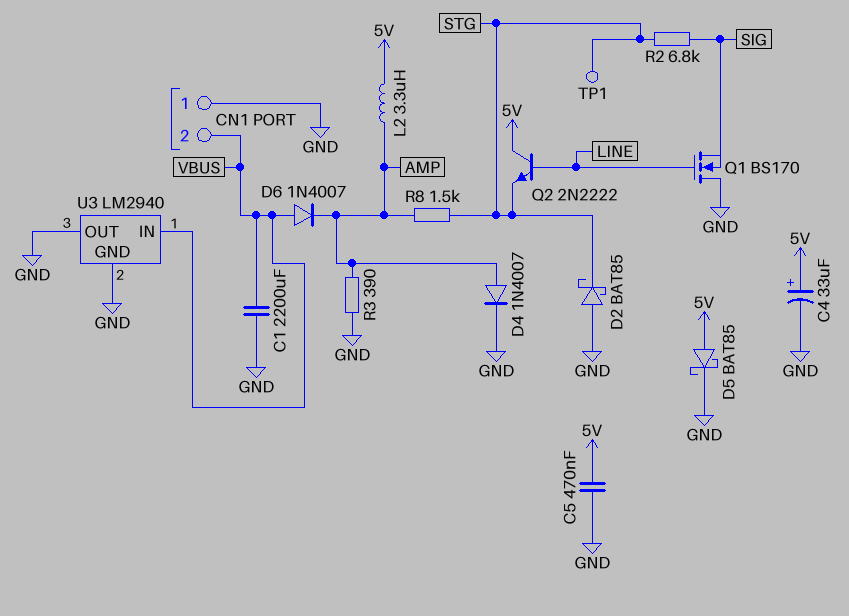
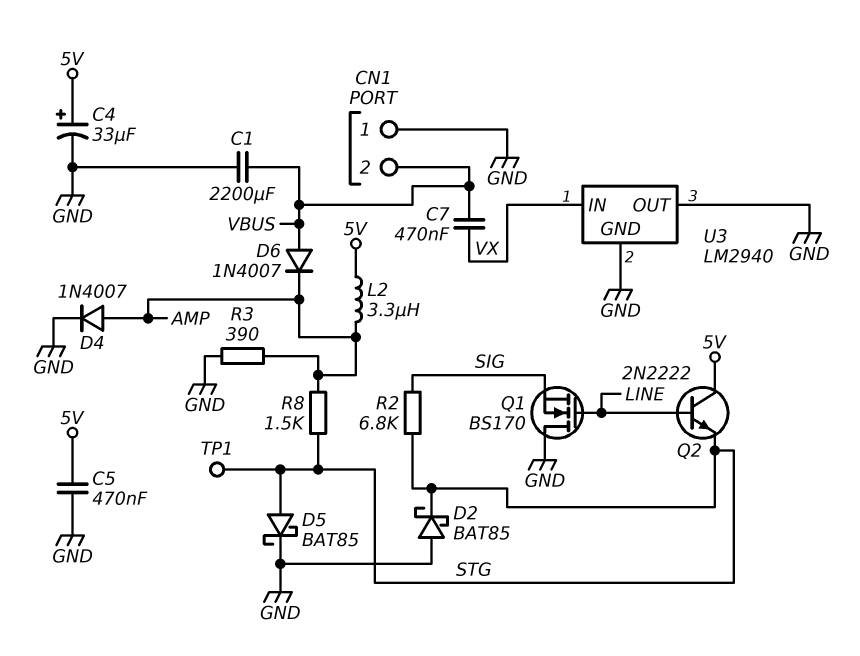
C7: none -> 470nF (VBUS, VX)
D5: schottky BAT85 (A 5V, K GND) -> schottky BAT85 (A STG, K GND)
U3 pin IN: VBUS -> VX

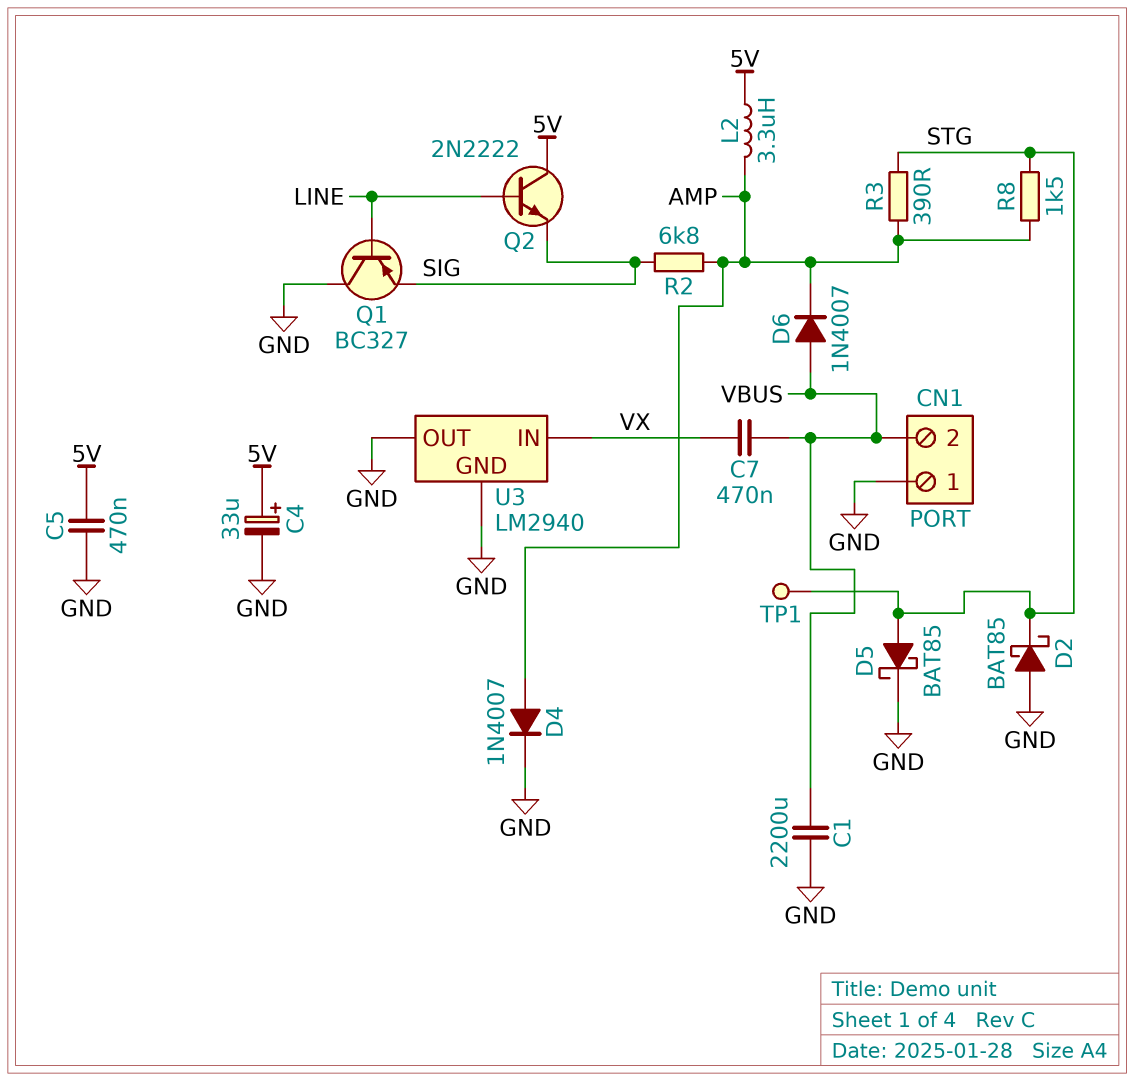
Q1: NMOS BS170 (G LINE, D GND, S SIG) -> PNP BC327 (B LINE, C GND, E SIG)
Q2: NPN 2N2222 (B LINE, C 5V, E STG) -> NPN 2N2222 (B LINE, C 5V, E SIG)
R2: 6.8k (SIG, STG) -> 6.8k (AMP, SIG)
R3: 390 (AMP, GND) -> 390 (AMP, STG)

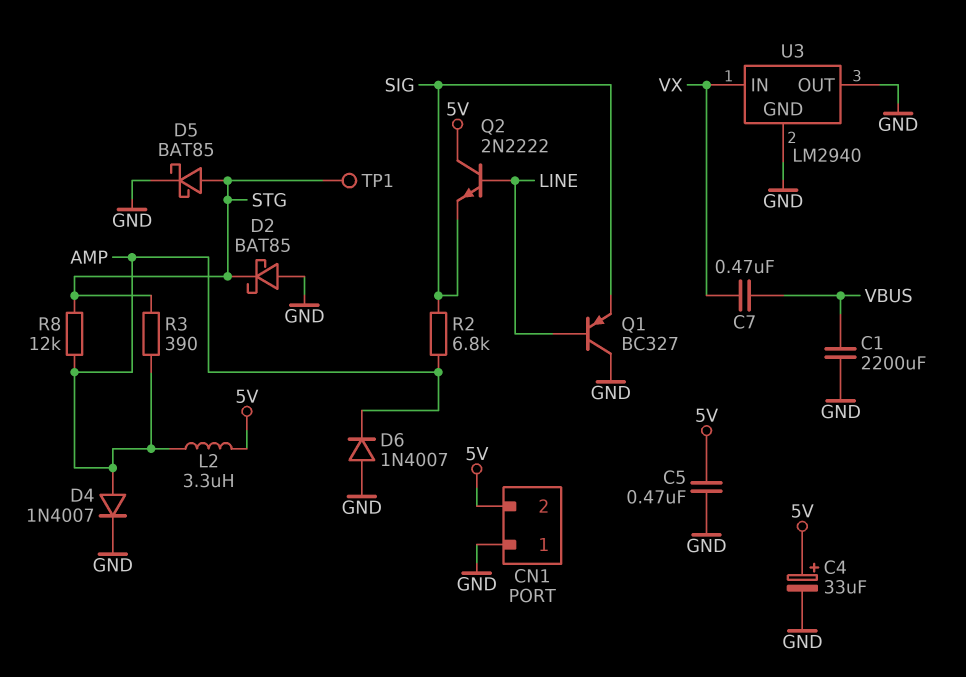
CN1 pin 2: VBUS -> 5V
D6: diode 1N4007 (A VBUS, K AMP) -> diode 1N4007 (A GND, K AMP)
R8: 1.5k (AMP, STG) -> 12k (AMP, STG)

